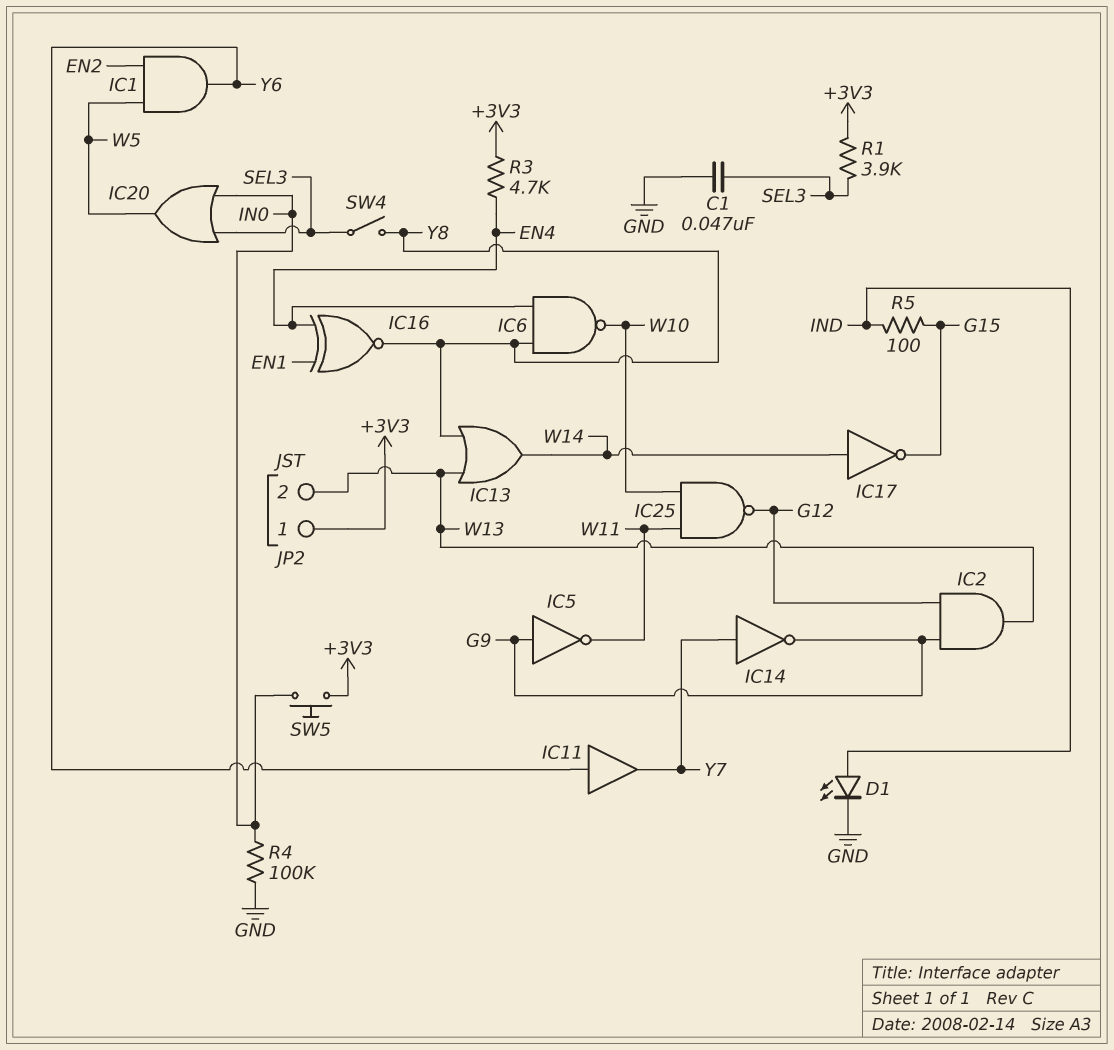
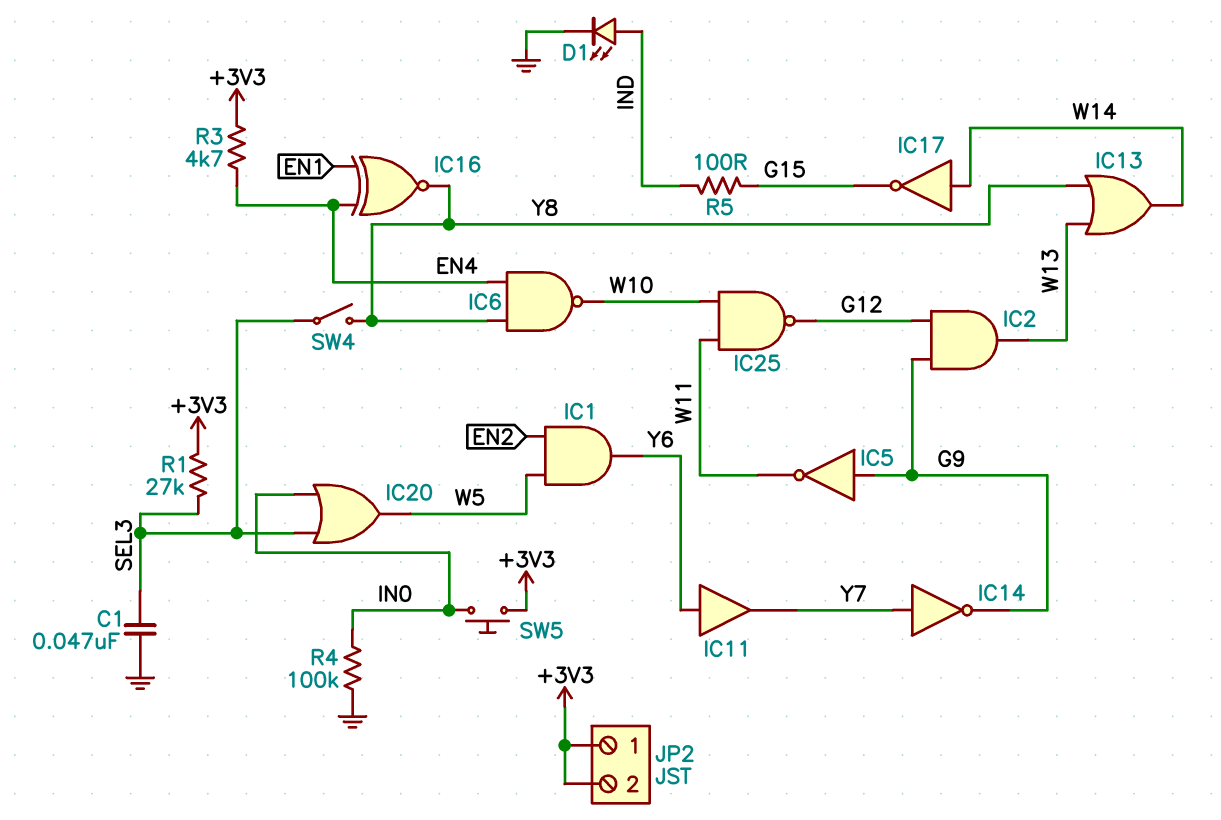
JP2 pin 2: W13 -> +3V3
R1: 3.9k (+3V3, SEL3) -> 27k (+3V3, SEL3)

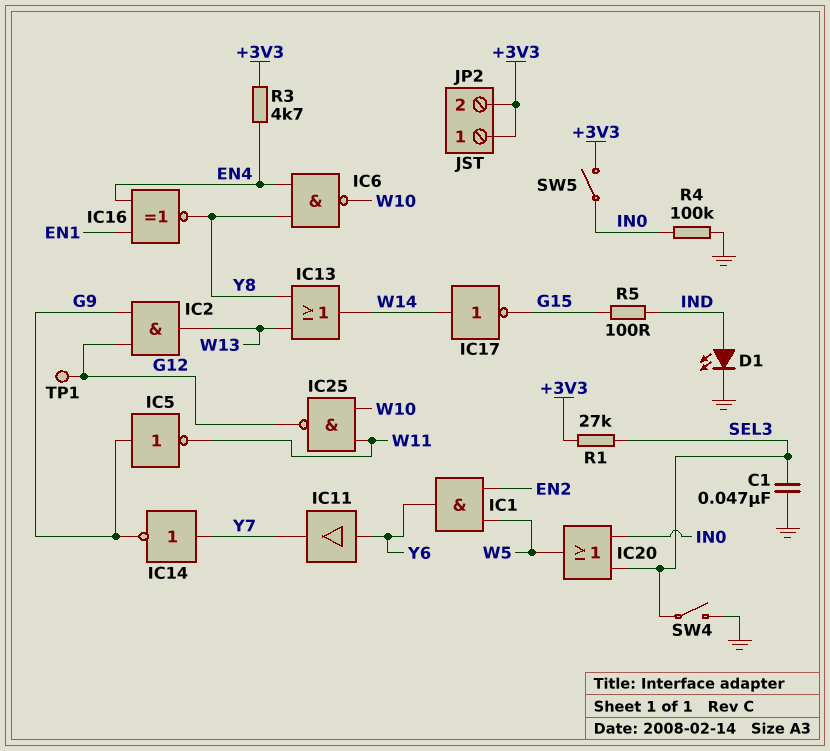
SW4: switch (SEL3, Y8) -> switch (GND, SEL3)
SW5: button (+3V3, IN0) -> switch (+3V3, IN0)
TP1: none -> test point (G12)

